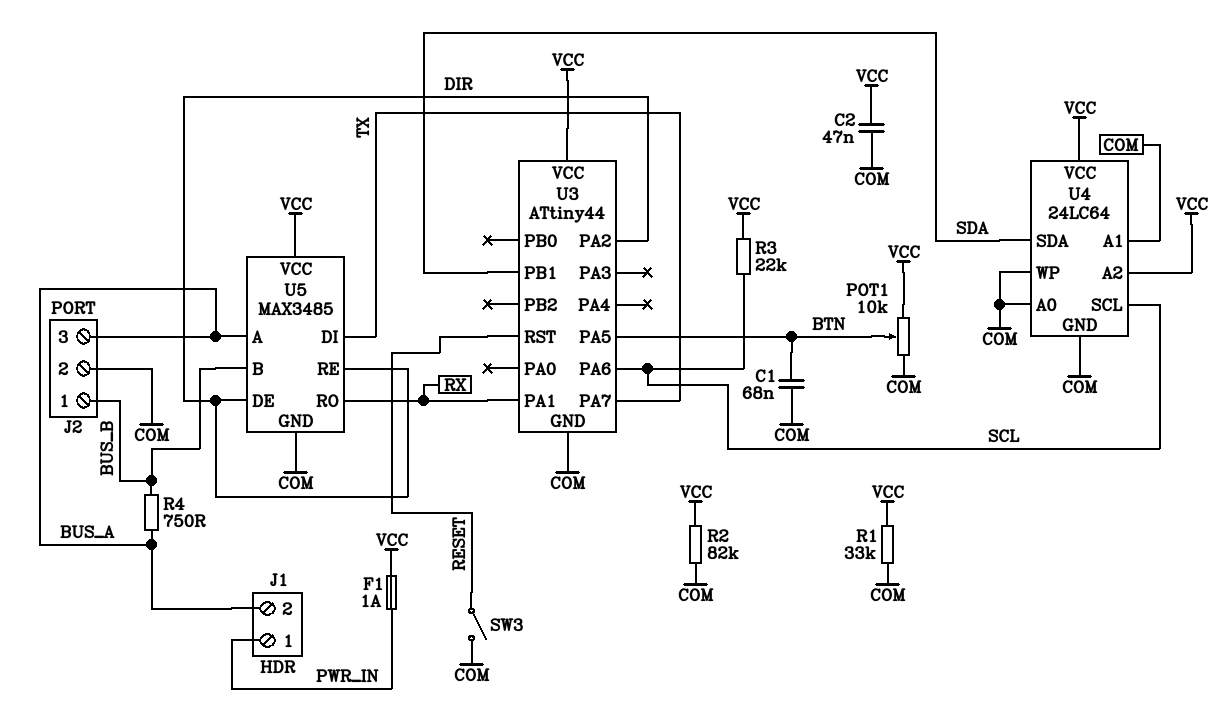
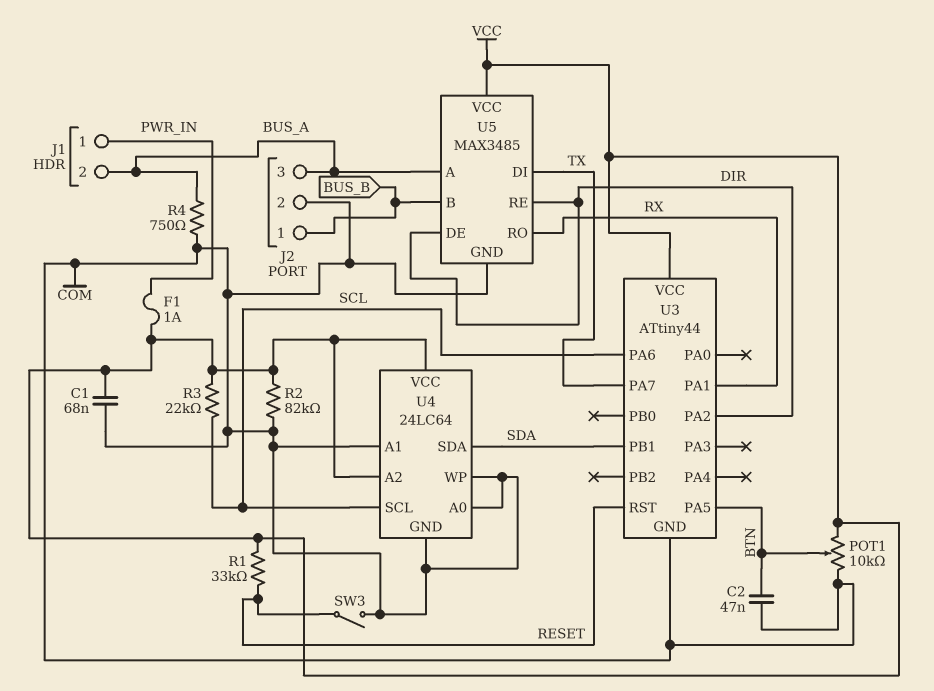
C1: 68nF (BTN, COM) -> 68nF (COM, VCC)
C2: 47nF (COM, VCC) -> 47nF (BTN, COM)
R1: 33k (COM, VCC) -> 33k (RESET, VCC)
R4: 750 (BUS_A, BUS_B) -> 750 (BUS_A, COM)

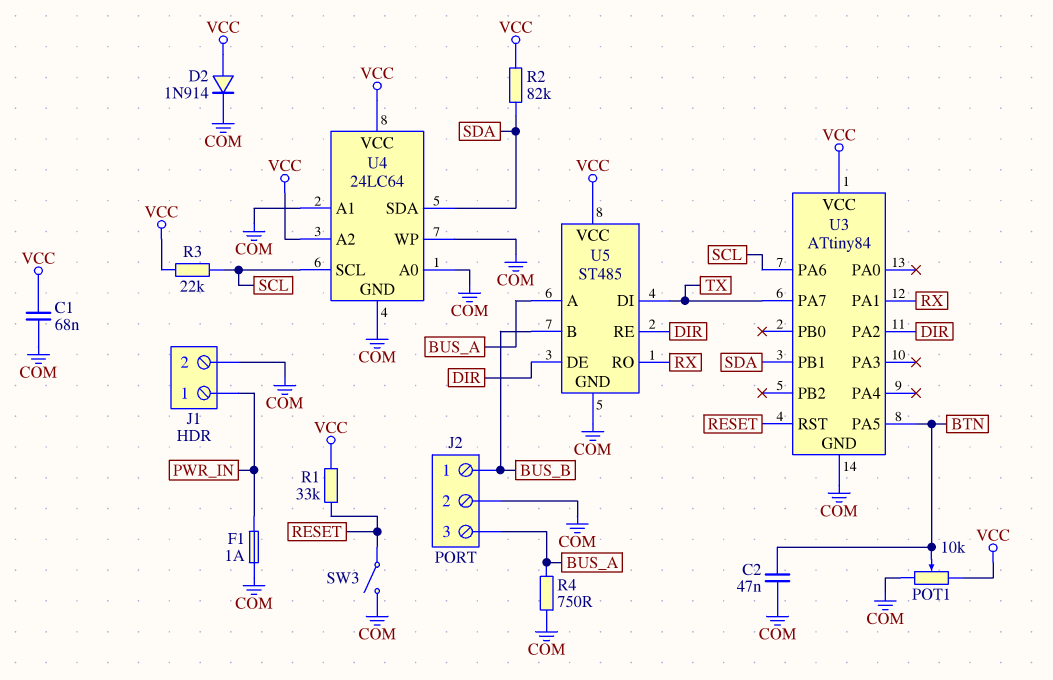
D2: none -> diode 1N914 (A VCC, K COM)
F1: 1A (PWR_IN, VCC) -> 1A (COM, PWR_IN)
J1 pin 2: BUS_A -> COM
R2: 82k (COM, VCC) -> 82k (SDA, VCC)
U3: ATtiny44 -> ATtiny84
U5: MAX3485 -> ST485

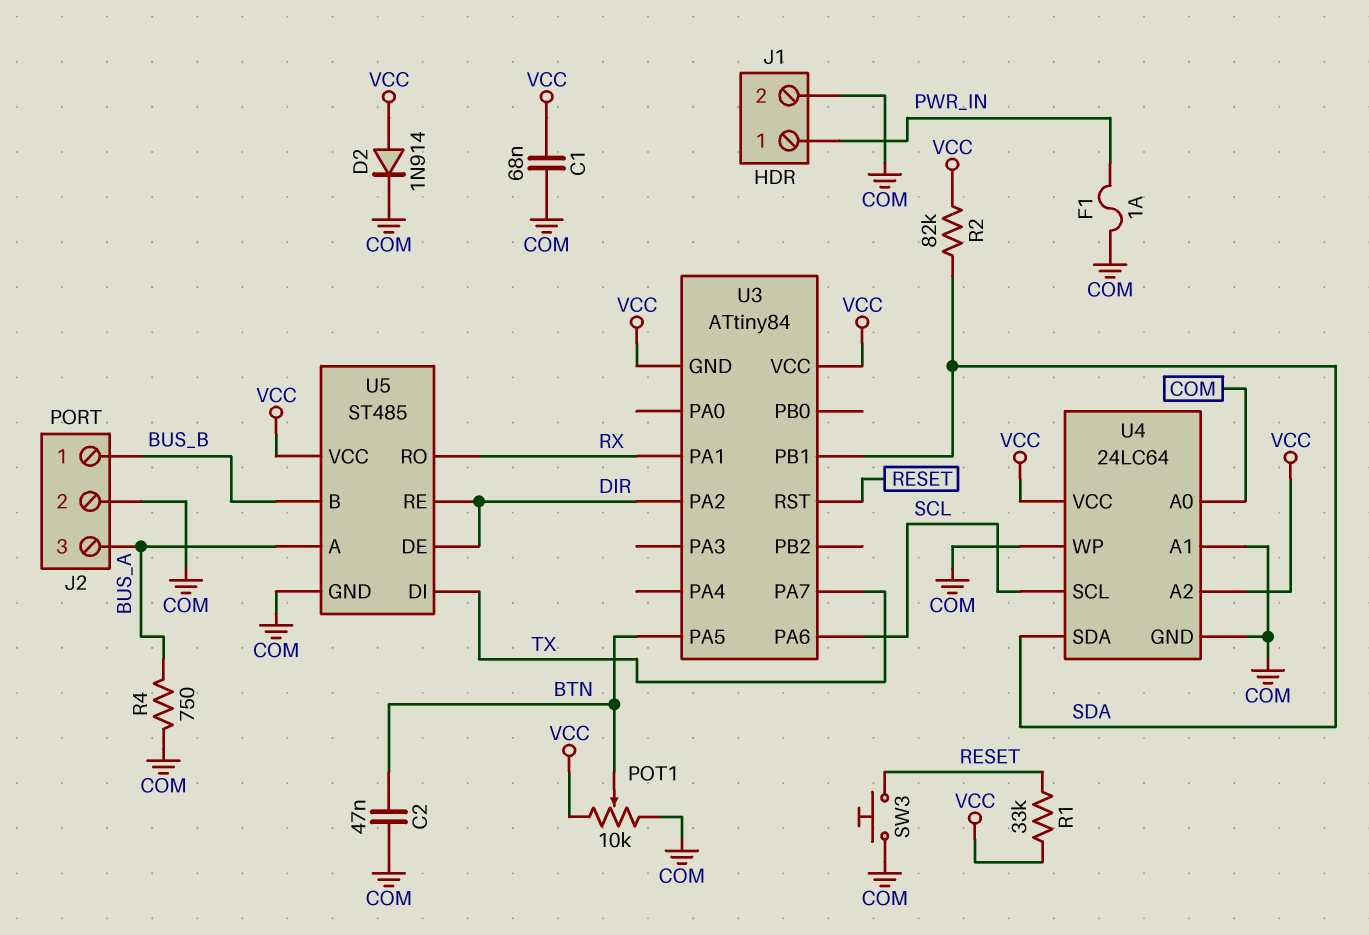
R3: 22k (SCL, VCC) -> none
SW3: switch (COM, RESET) -> button (COM, RESET)
U3 pin GND: COM -> VCC

